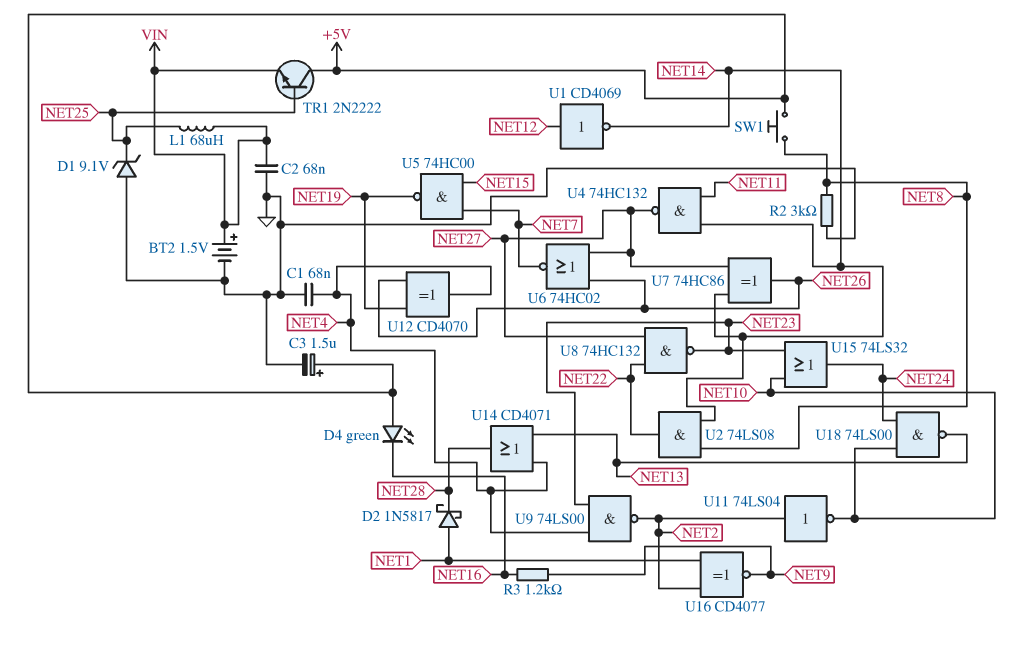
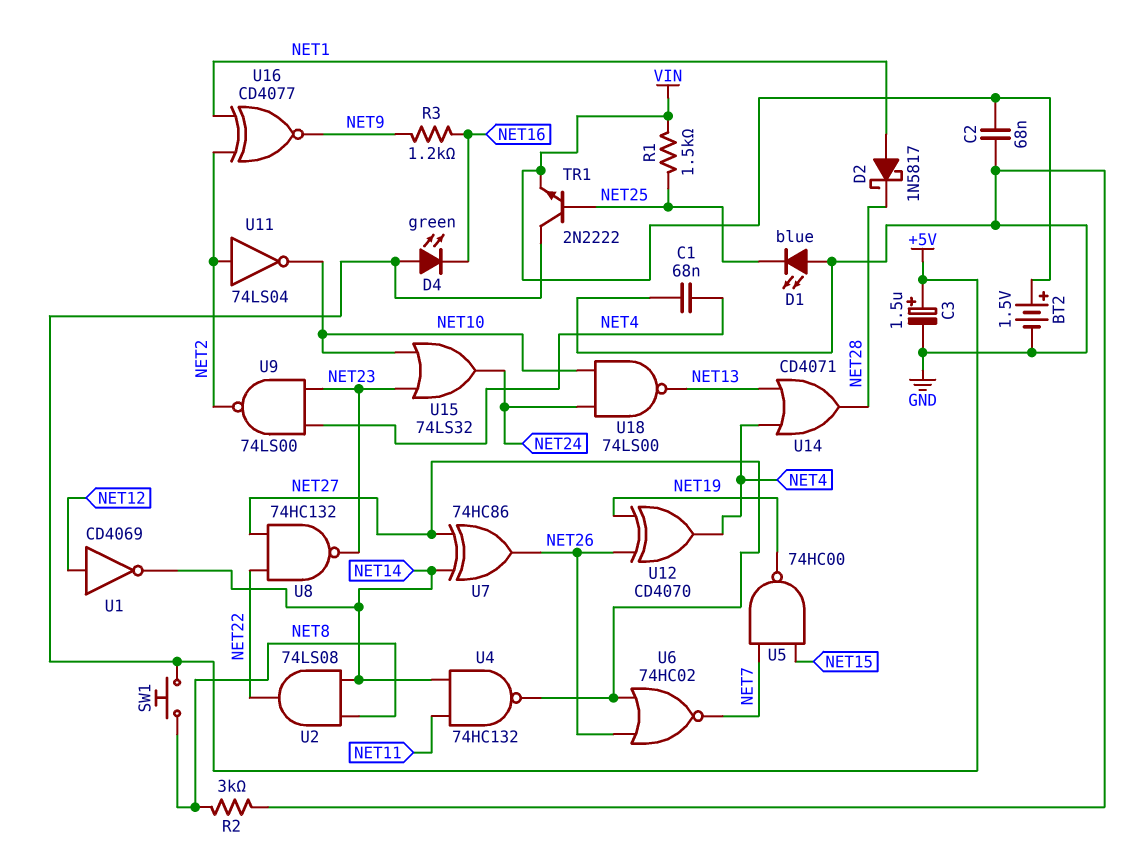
D1: zener 9.1V (A GND, K NET25) -> LED blue (A GND, K NET25)
L1: 68uH (NET25, VIN) -> none
R1: none -> 1.5k (NET25, VIN)

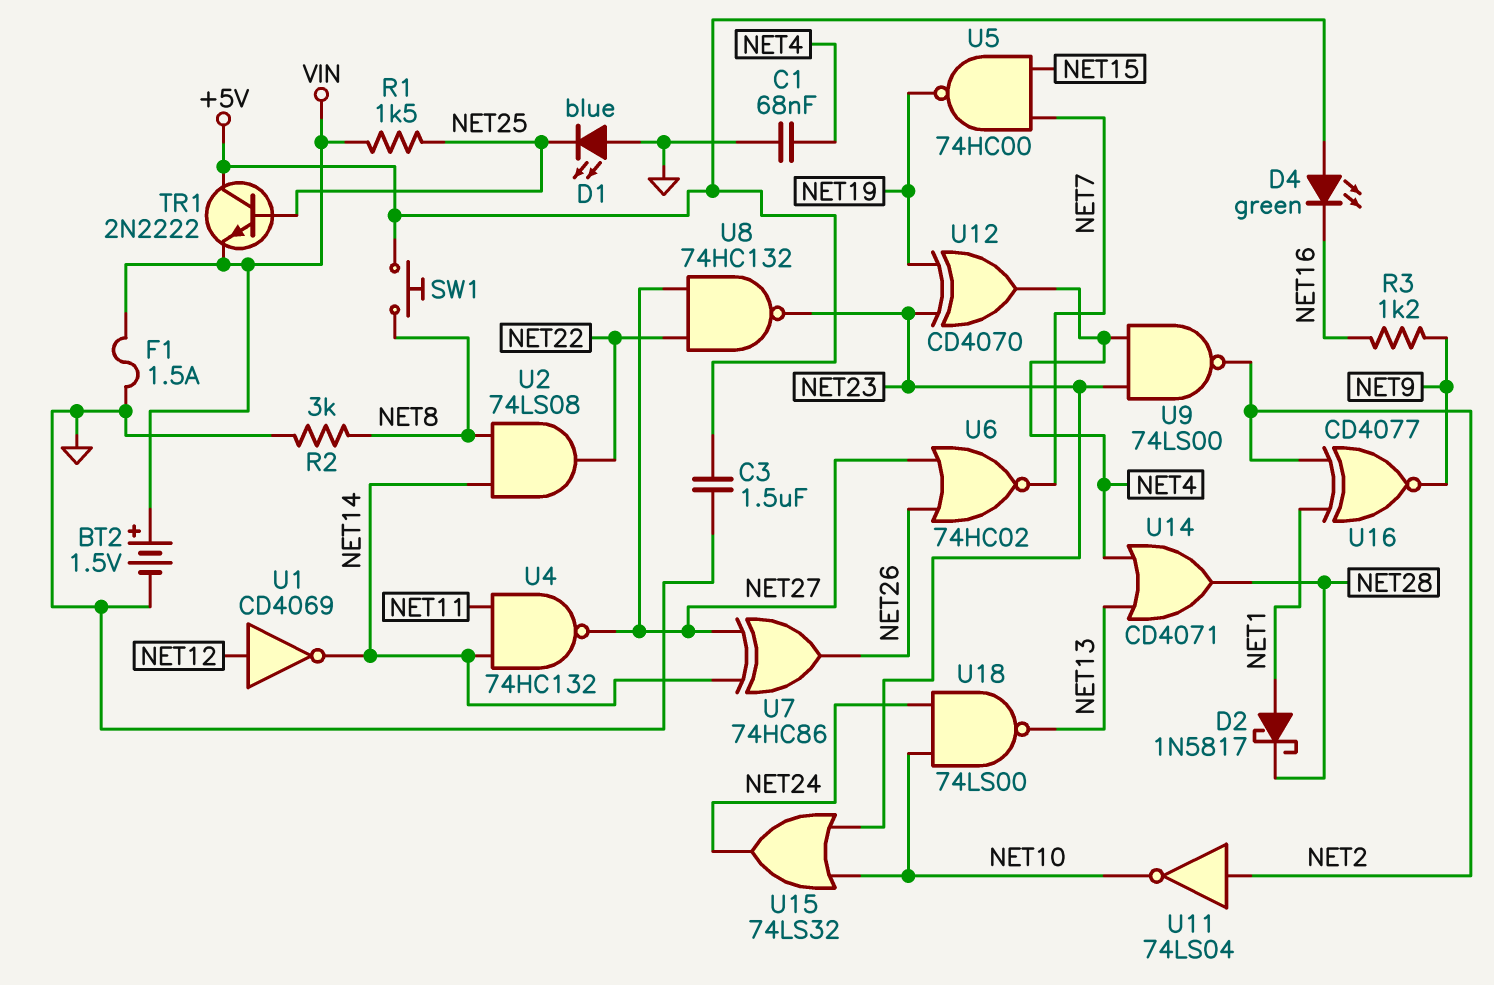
C2: 68nF (GND, VIN) -> none
C3: 1.5uF (plus +5V, minus GND) -> 1.5uF (+5V, GND)
F1: none -> 1.5A (GND, VIN)
U12: XOR CD4070 (in NET19, in NET26, out NET4) -> XOR CD4070 (in NET19, in NET23, out NET4)

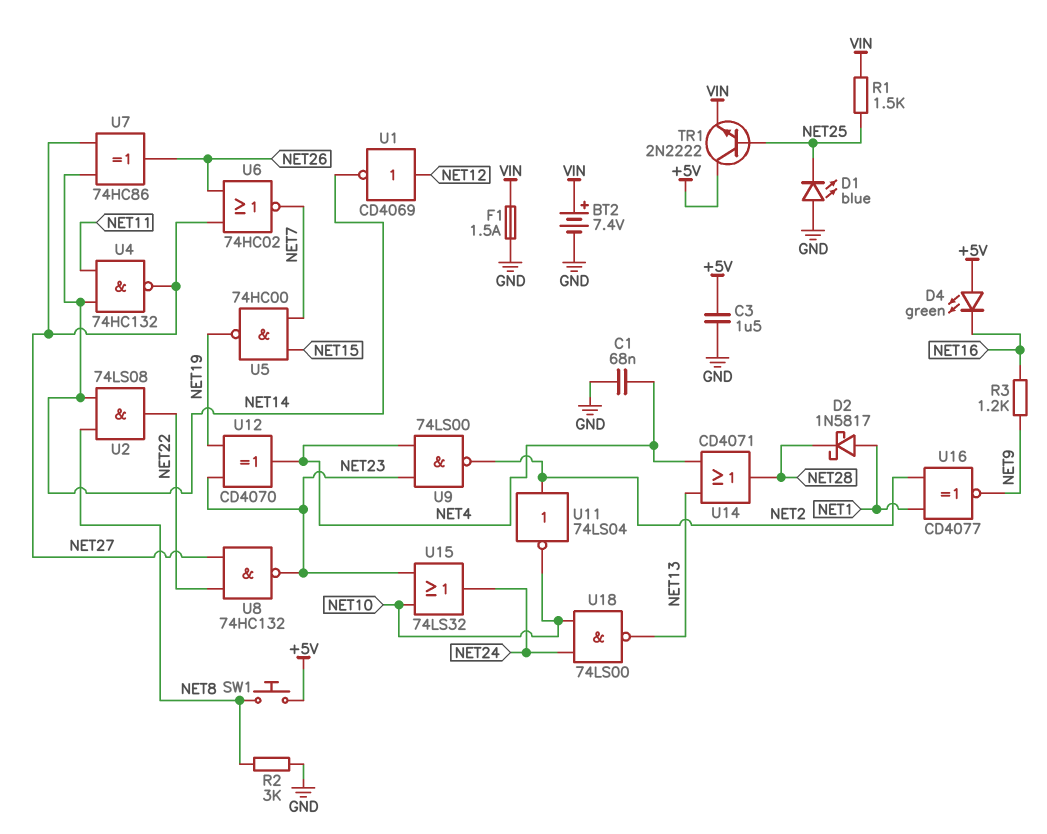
BT2: 1.5V (plus VIN, minus GND) -> 7.4V (plus VIN, minus GND)

